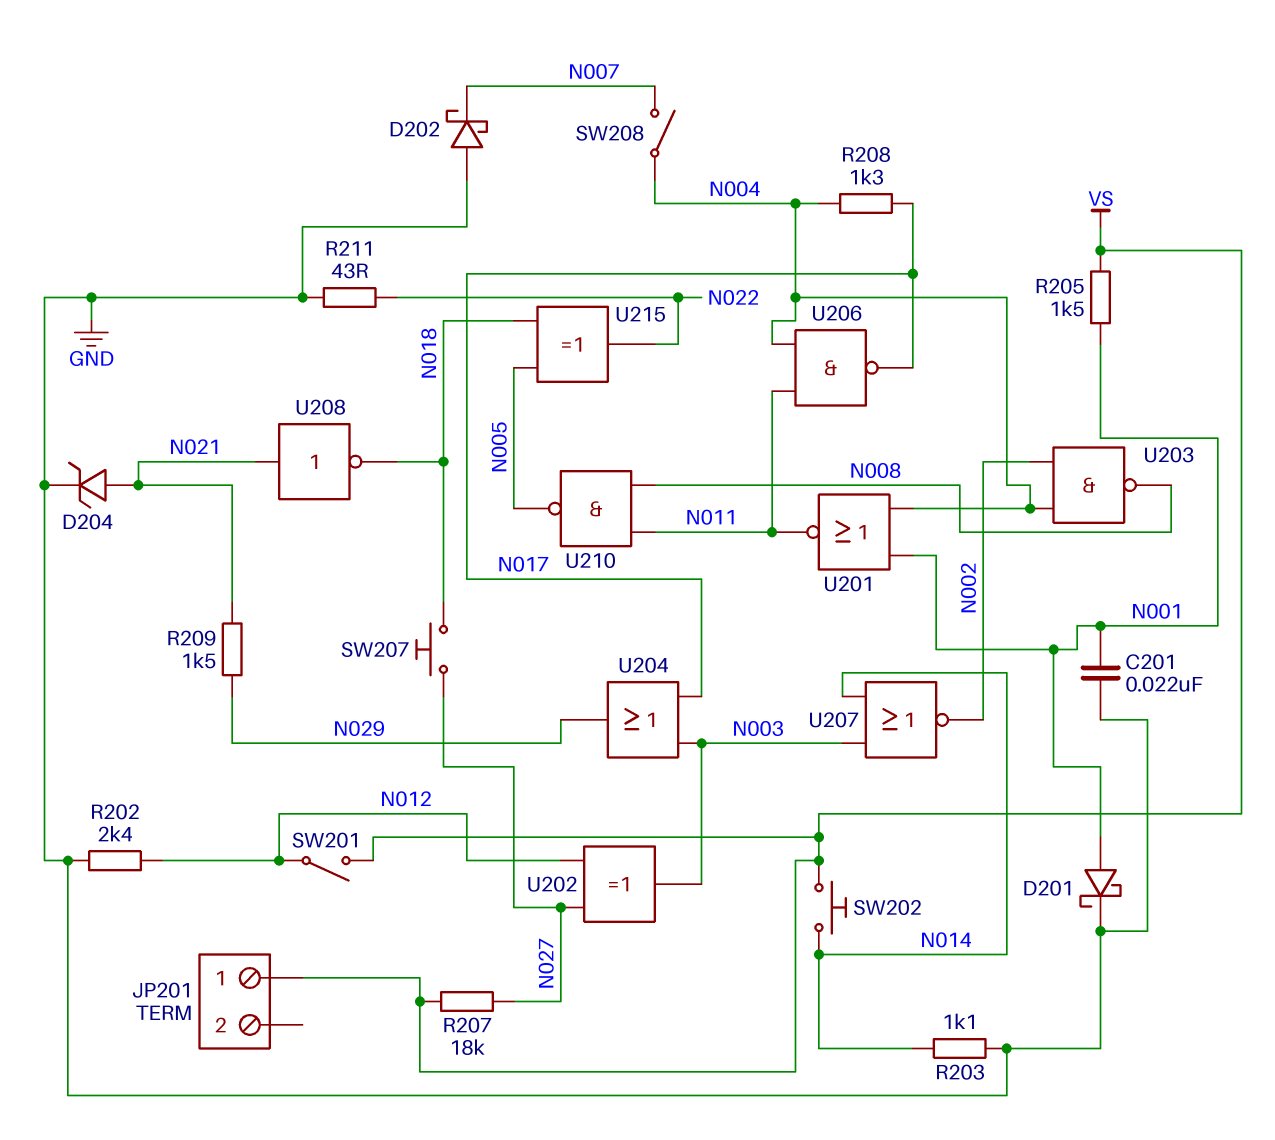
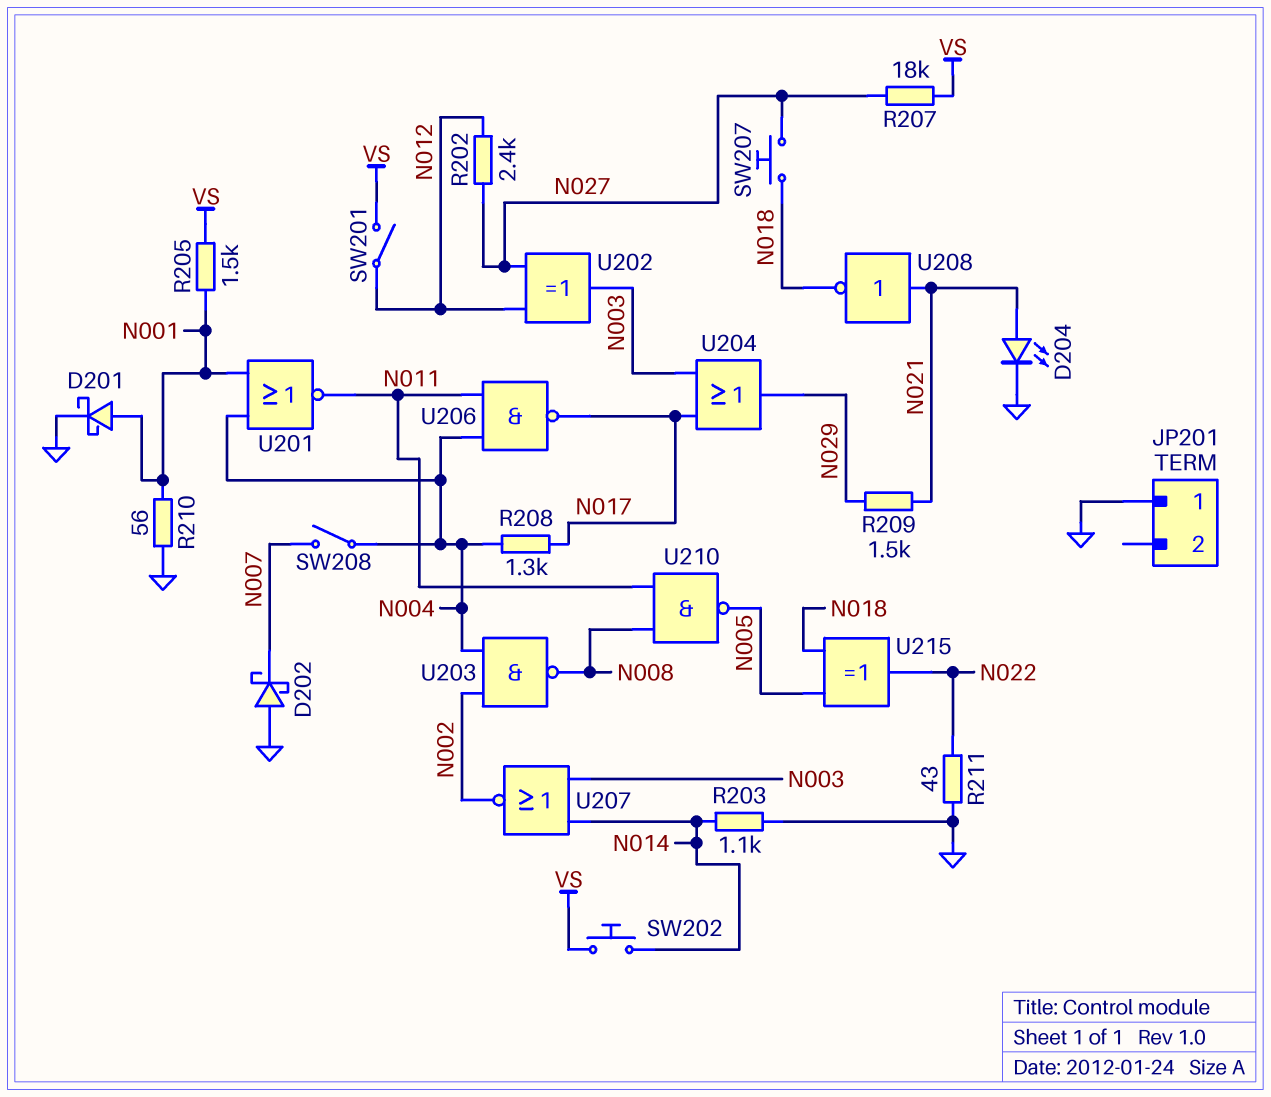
C201: 22nF (GND, N001) -> none
D204: zener (A N021, K GND) -> LED (A N021, K GND)
JP201 pin 1: VS -> GND
R202: 2.4k (GND, N012) -> 2.4k (N012, N027)
R210: none -> 56 (GND, N001)

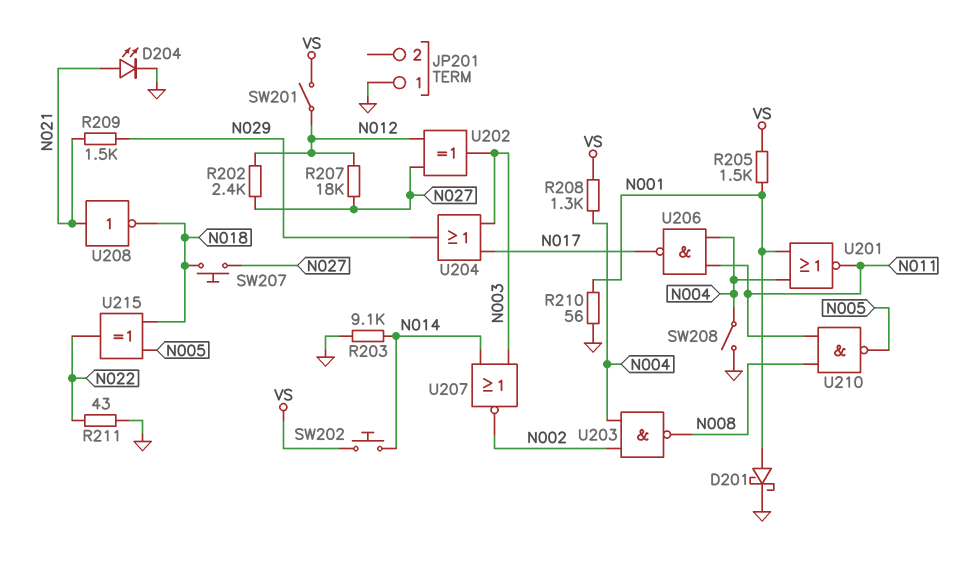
D202: schottky (A GND, K N007) -> none
R203: 1.1k (GND, N014) -> 9.1k (GND, N014)
R207: 18k (N027, VS) -> 18k (N012, N027)
R208: 1.3k (N004, N017) -> 1.3k (N004, VS)
SW208: switch (N004, N007) -> switch (GND, N004)

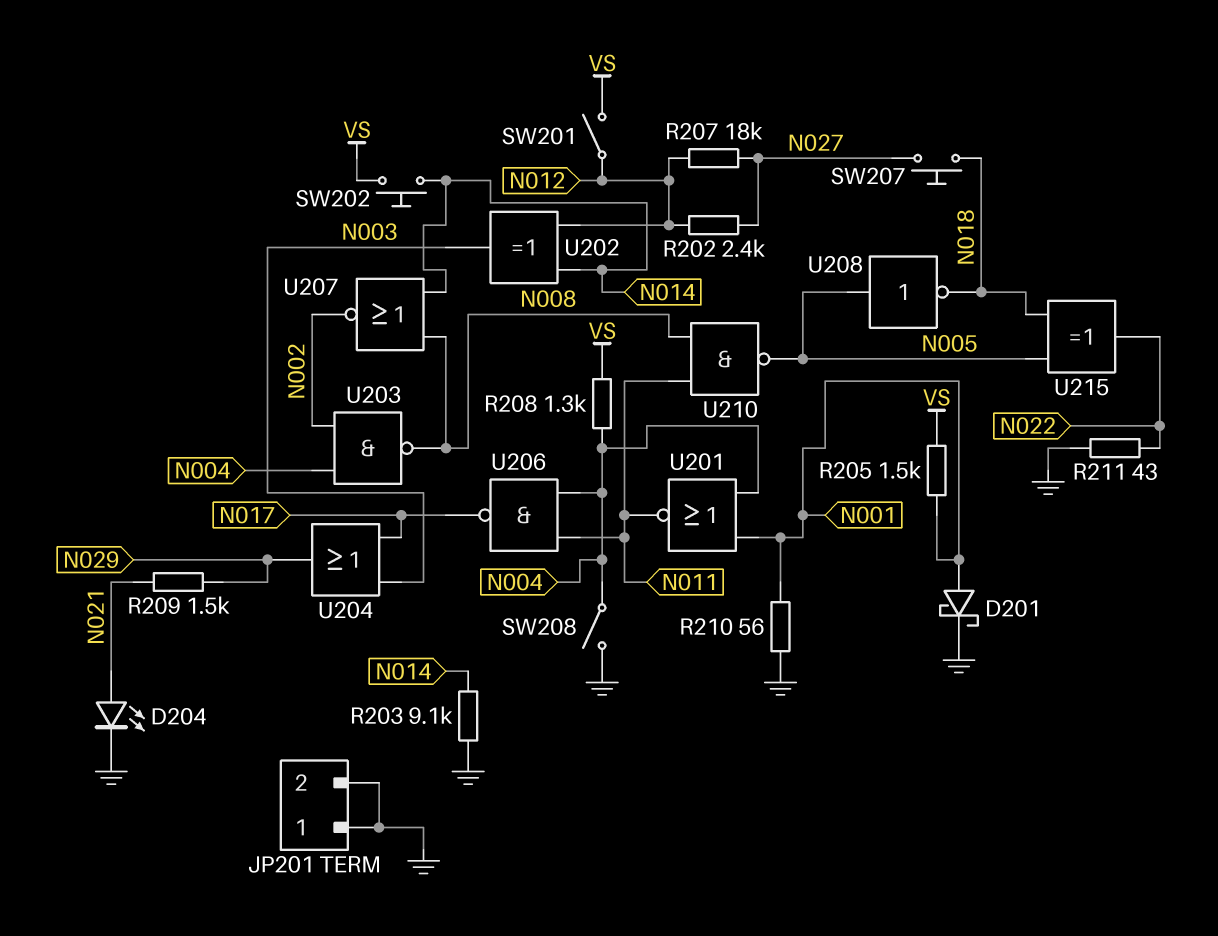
JP201 pin 2: none -> GND
U202: XOR (in N012, in N027, out N003) -> XOR (in N012, in N014, out N003)
U207: NOR (in N003, in N014, out N002) -> NOR (in N008, in N014, out N002)
U208: NOT (in N021, out N018) -> NOT (in N005, out N018)

